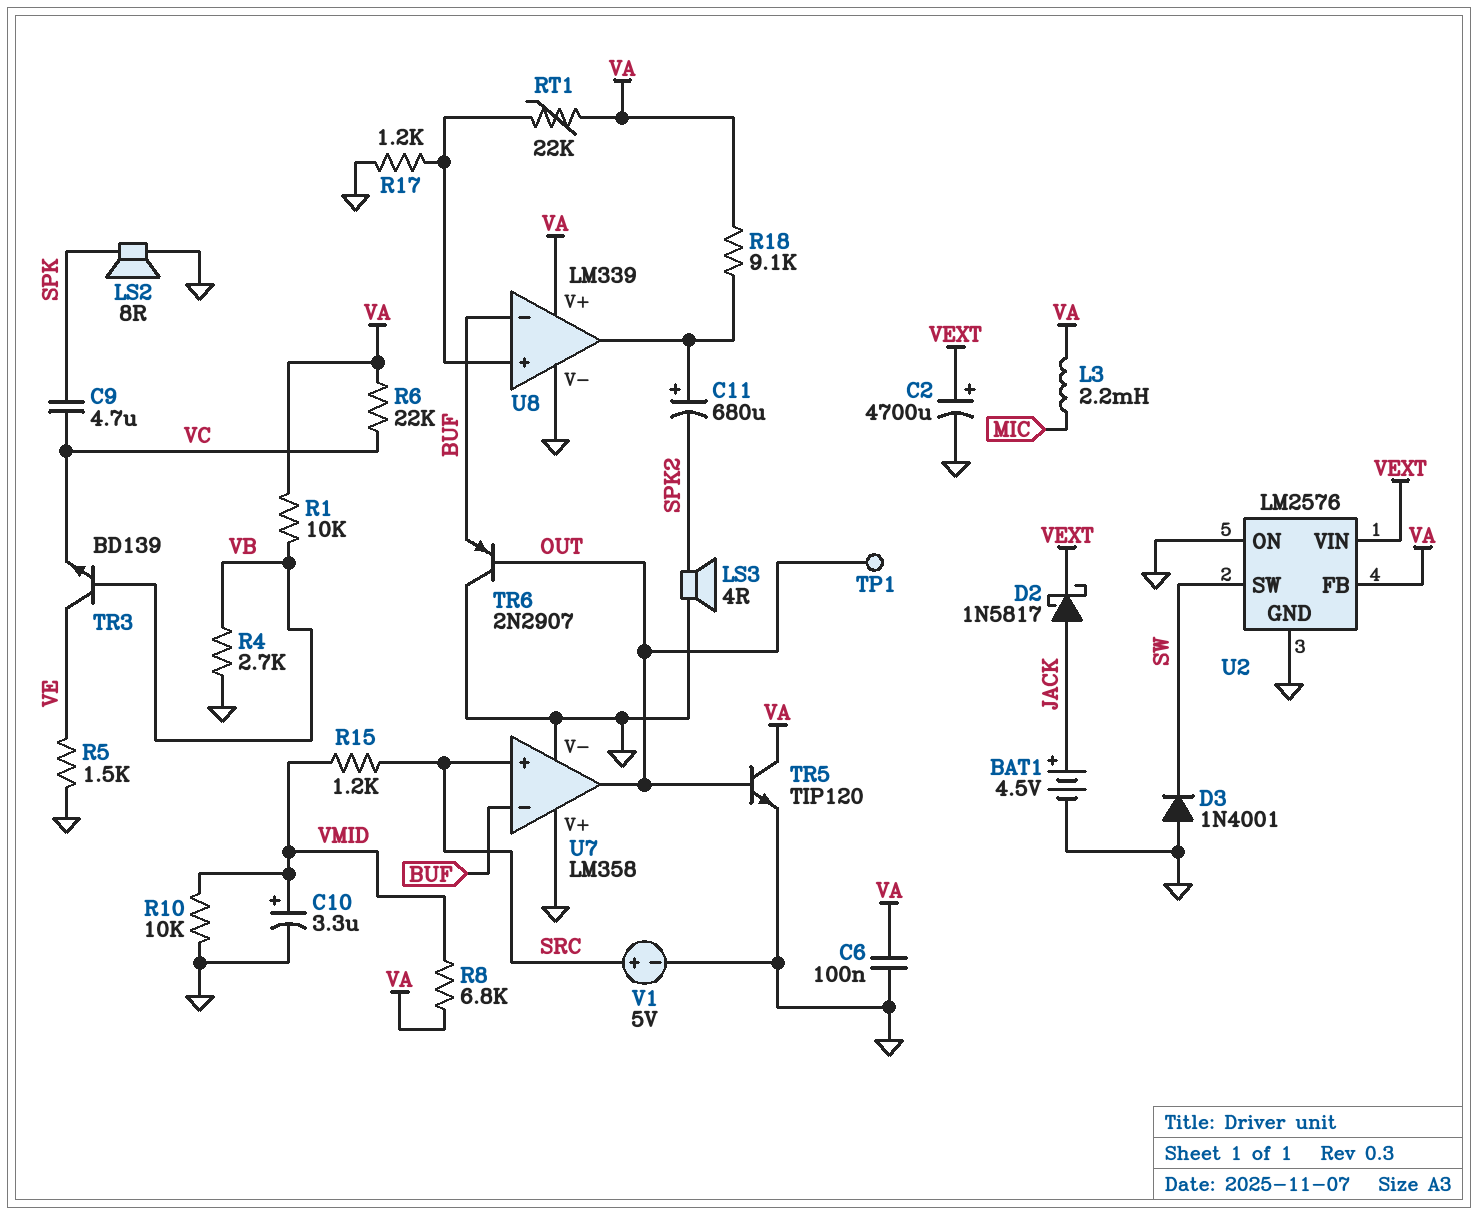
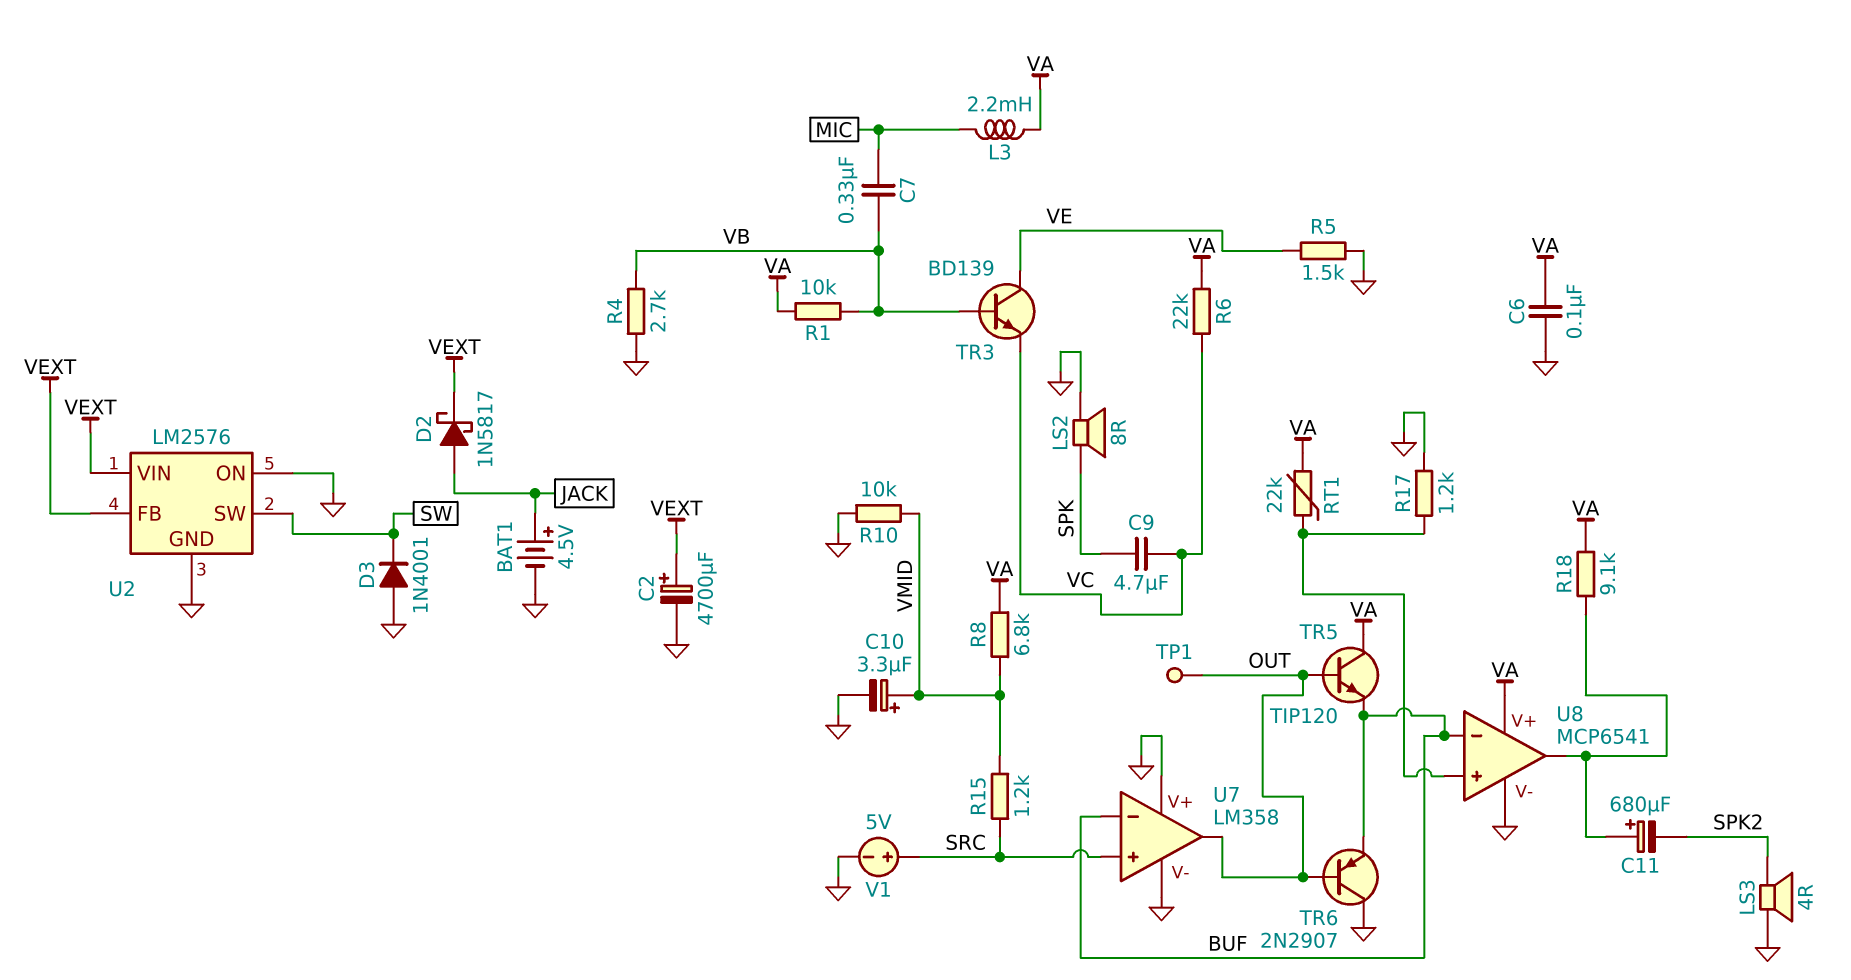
C7: none -> 330nF (MIC, VB)
TR5: NPN TIP120 (B OUT, C VA, E GND) -> NPN TIP120 (B OUT, C VA, E BUF)
U2 pin FB: VA -> VEXT
U8: LM339 -> MCP6541

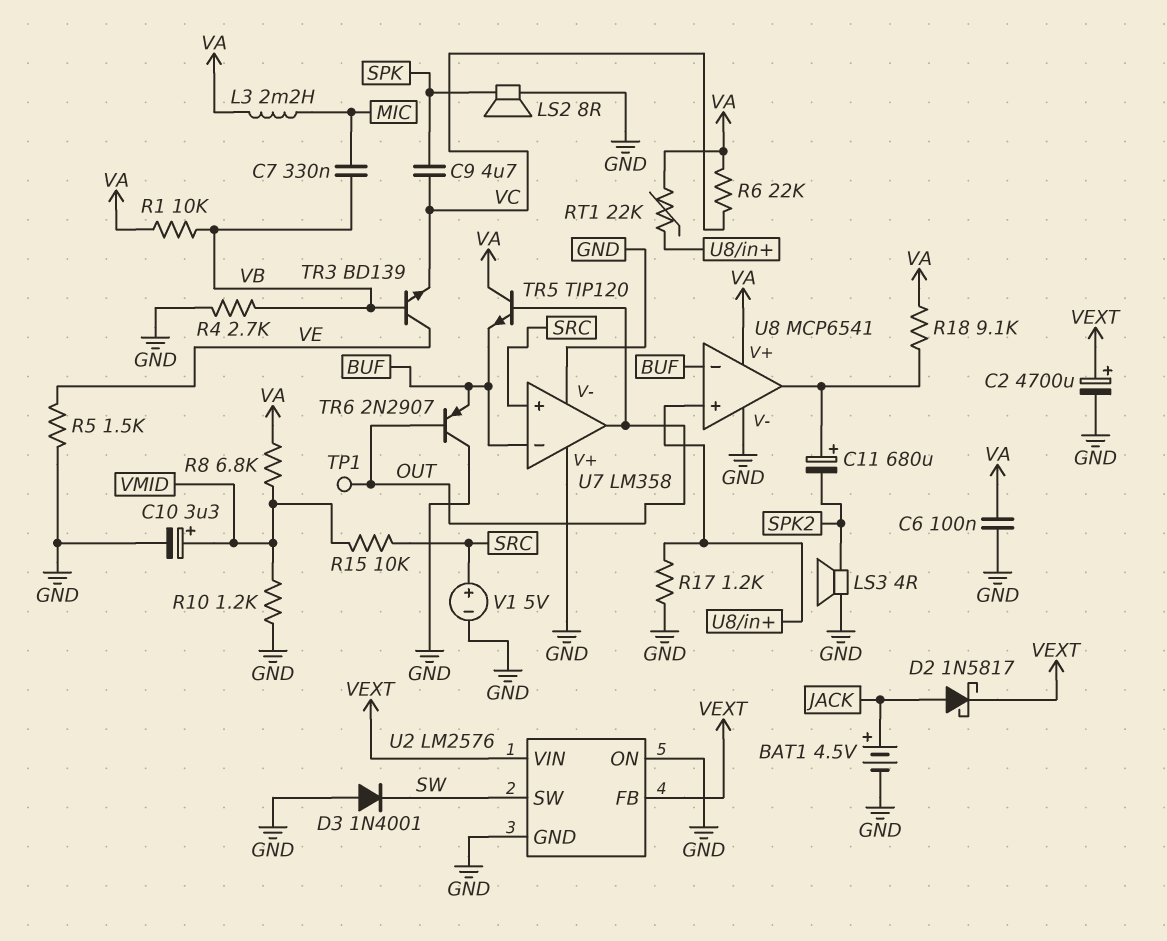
R10: 10k (GND, VMID) -> 1.2k (GND, VMID)
R15: 1.2k (SRC, VMID) -> 10k (SRC, VMID)

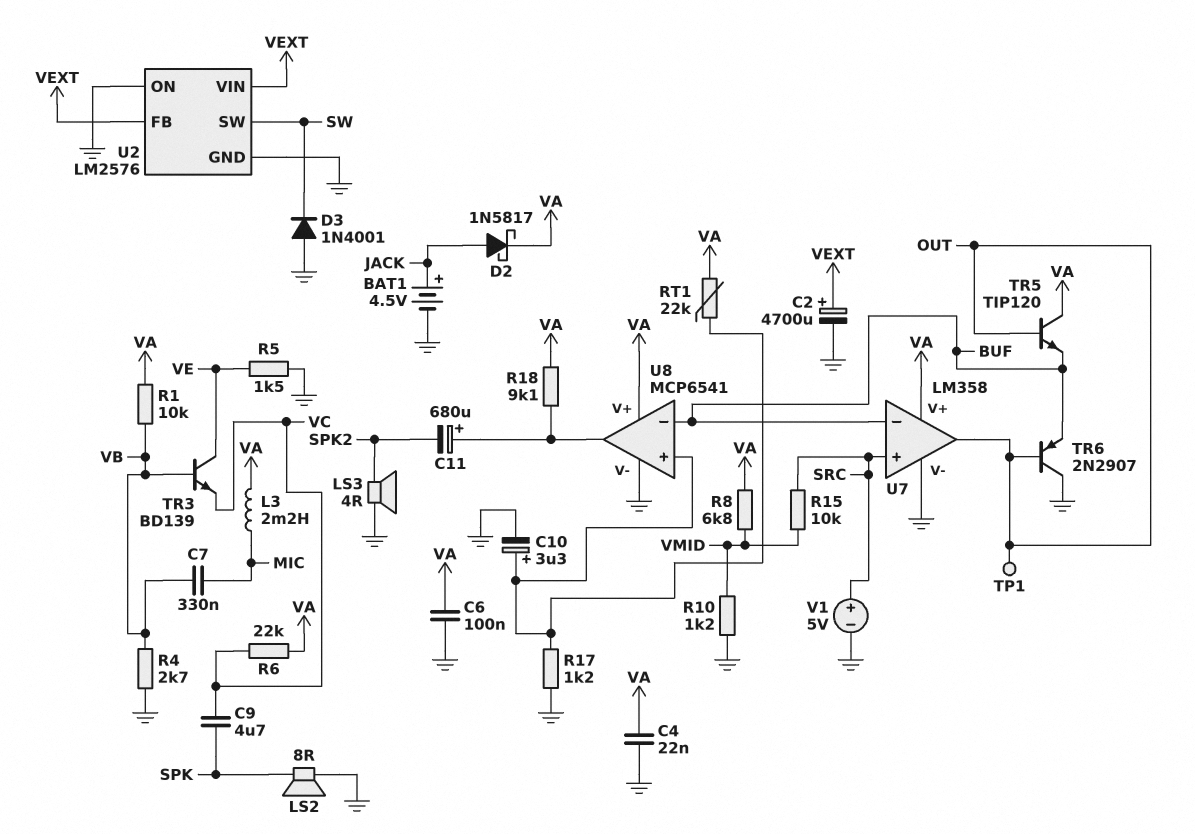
C4: none -> 22nF (GND, VA)
C10: 3.3uF (plus VMID, minus GND) -> 3.3uF (plus U8/in+, minus GND)
D2: schottky 1N5817 (A JACK, K VEXT) -> schottky 1N5817 (A JACK, K VA)
U7 pin V+: GND -> VA

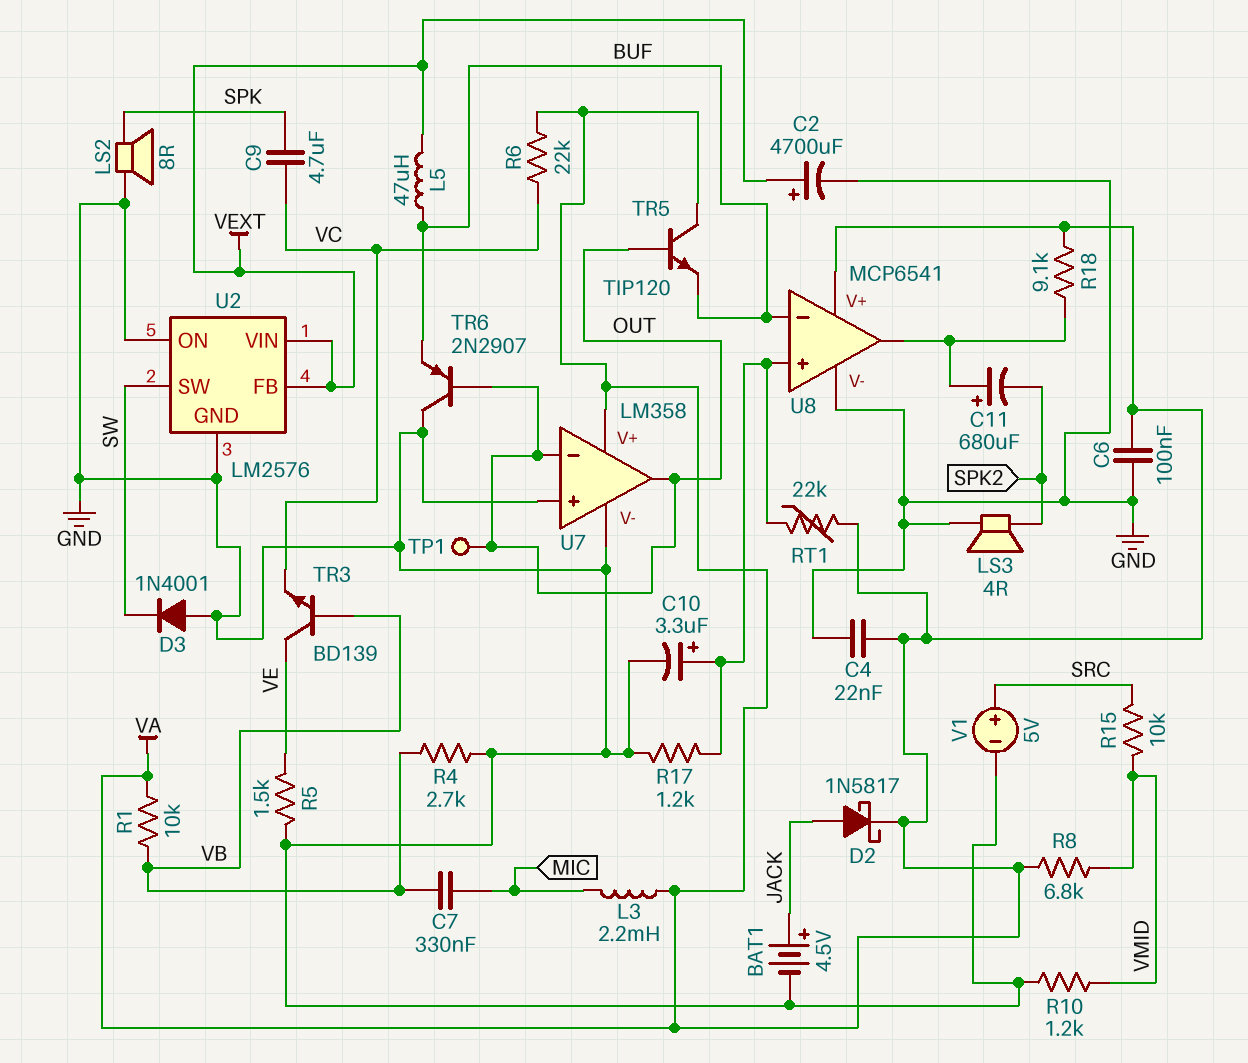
L5: none -> 47uH (BUF, VEXT)
U7 pin in+: SRC -> GND
U7 pin in-: BUF -> OUT

